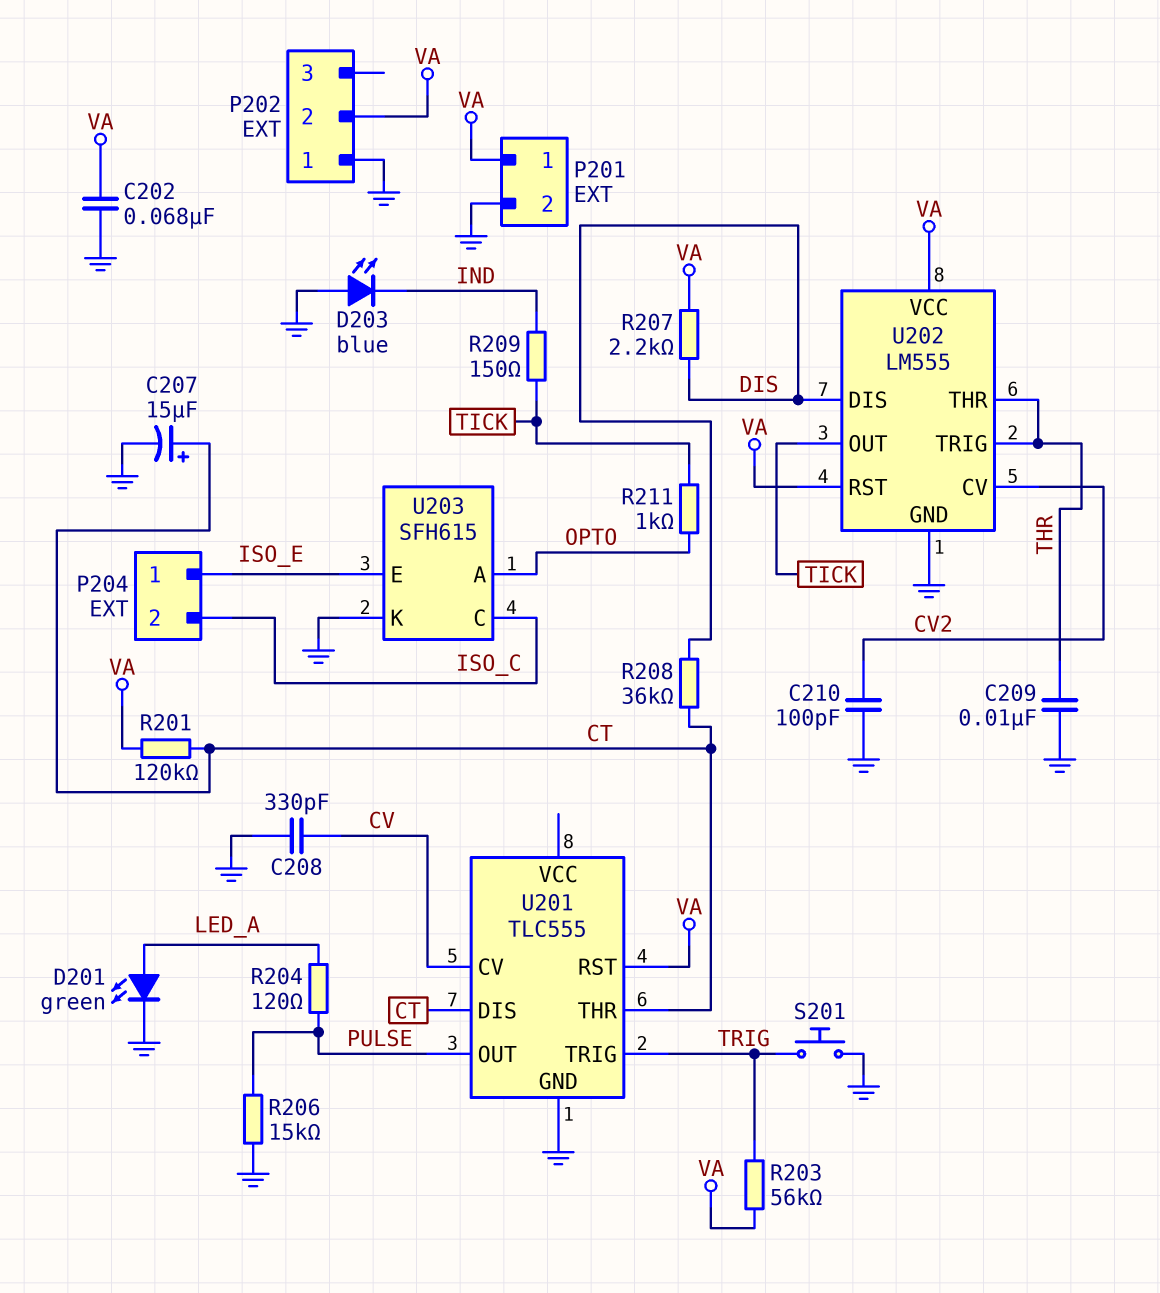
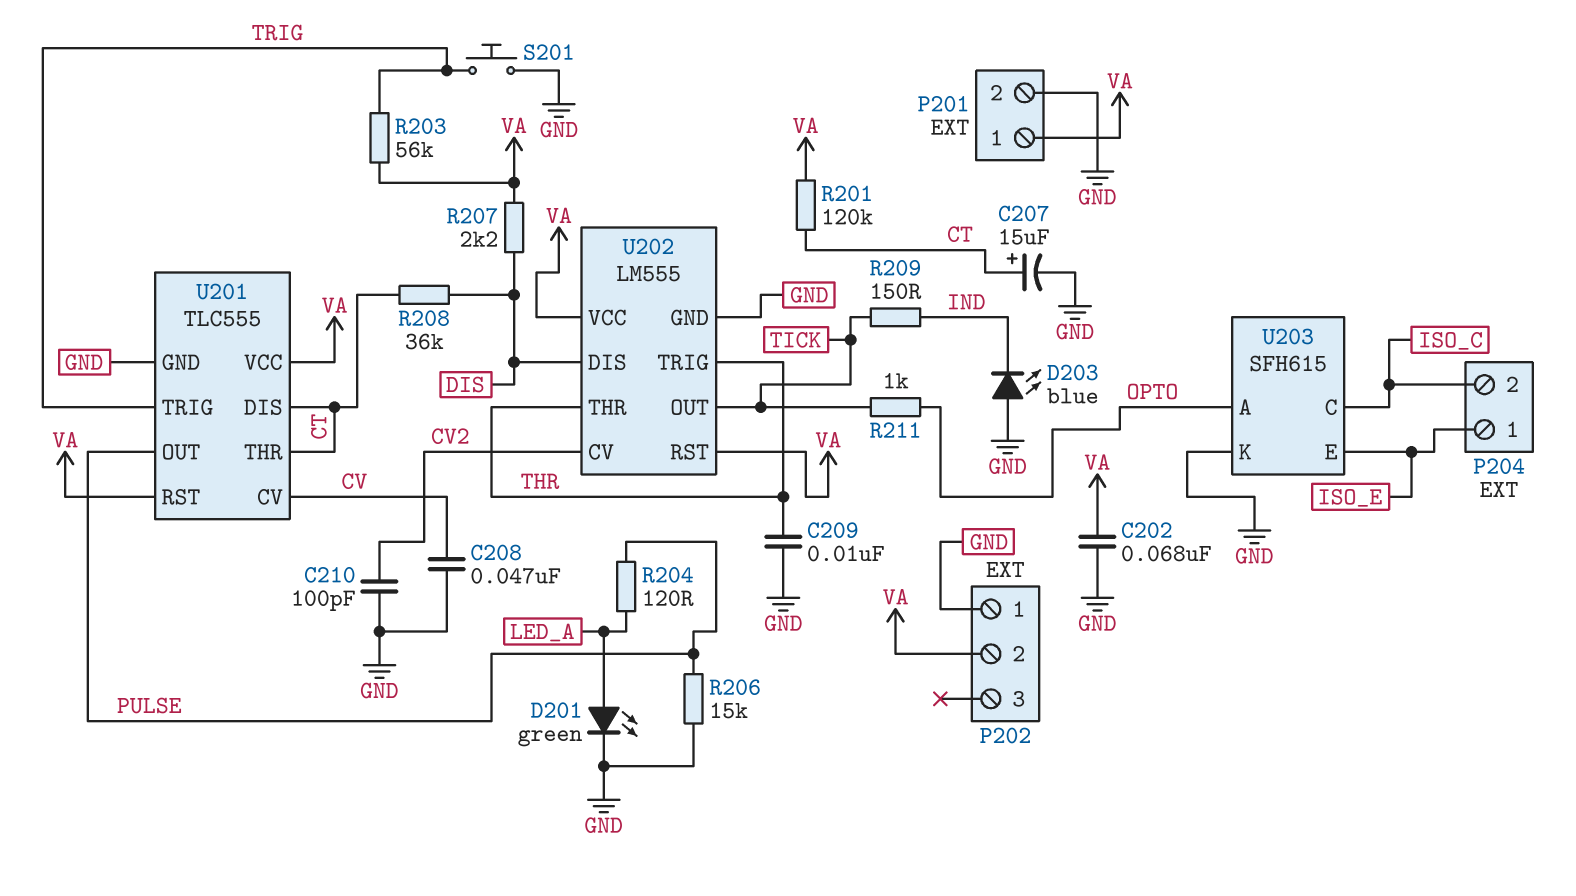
C208: 330pF (CV, GND) -> 47nF (CV, GND)
U201 pin VCC: none -> VA

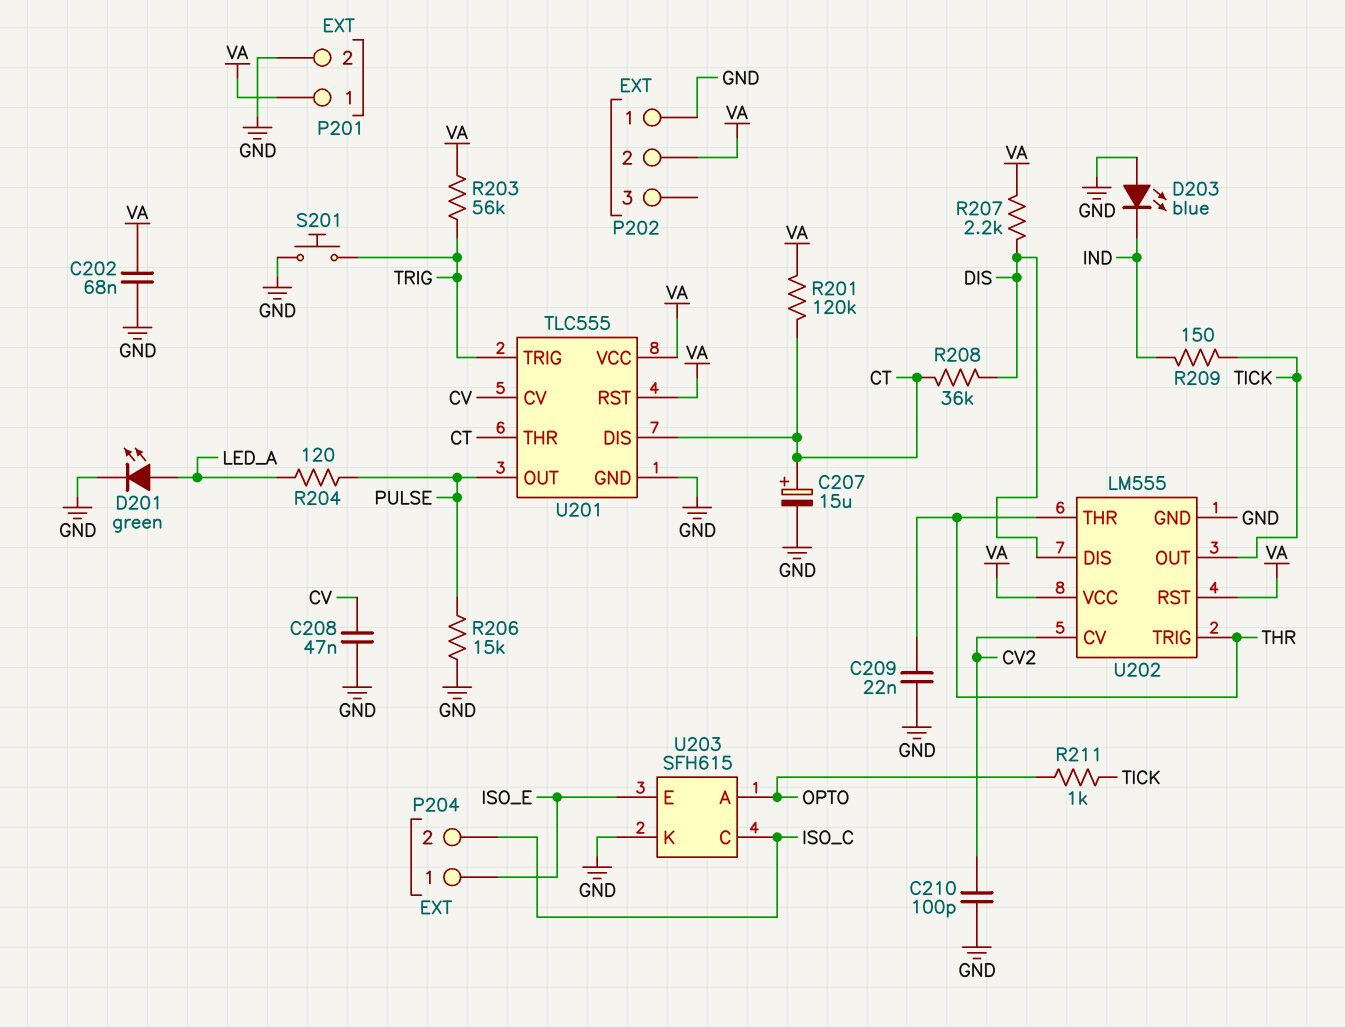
C209: 10nF (GND, THR) -> 22nF (GND, THR)

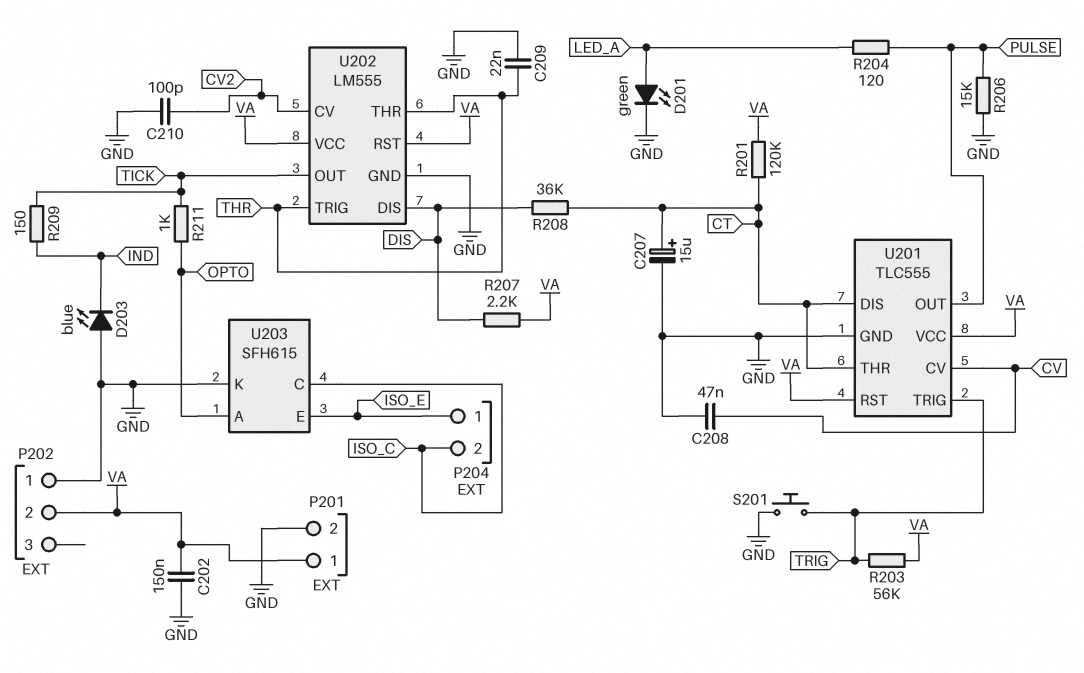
C202: 68nF (GND, VA) -> 150nF (GND, VA)

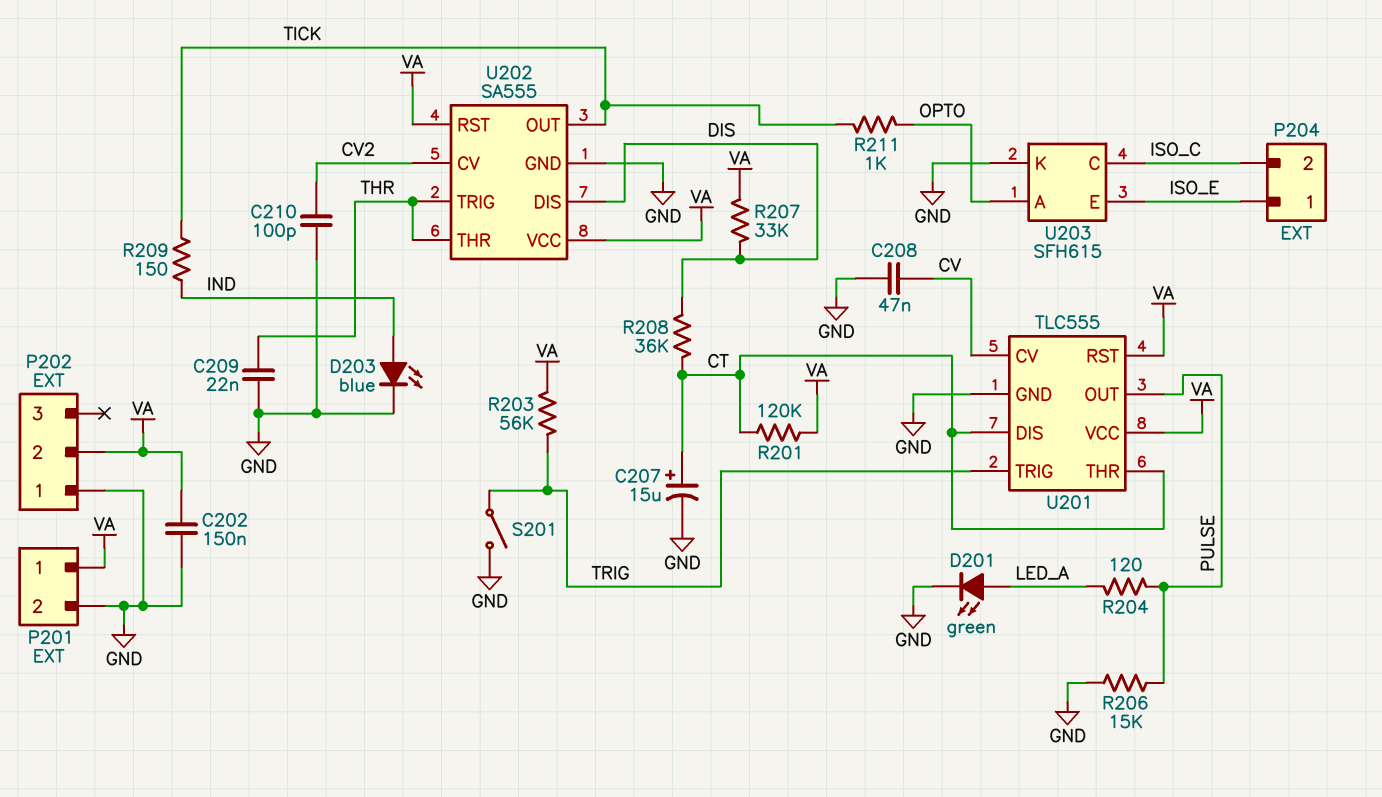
D203: LED blue (A GND, K IND) -> LED blue (A IND, K GND)
R207: 2.2k (DIS, VA) -> 33k (DIS, VA)
S201: button (GND, TRIG) -> switch (GND, TRIG)
U202: LM555 -> SA555

